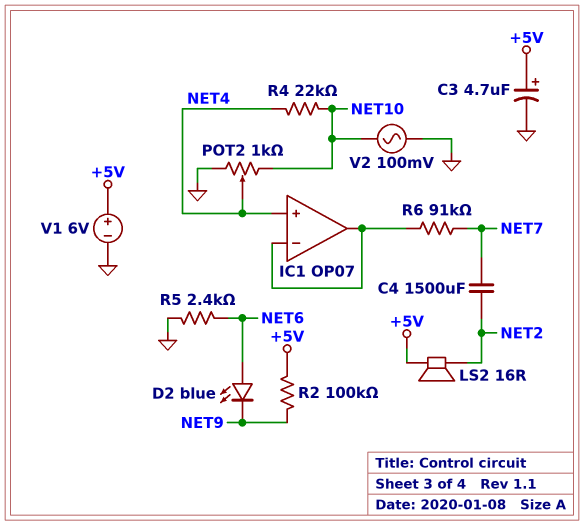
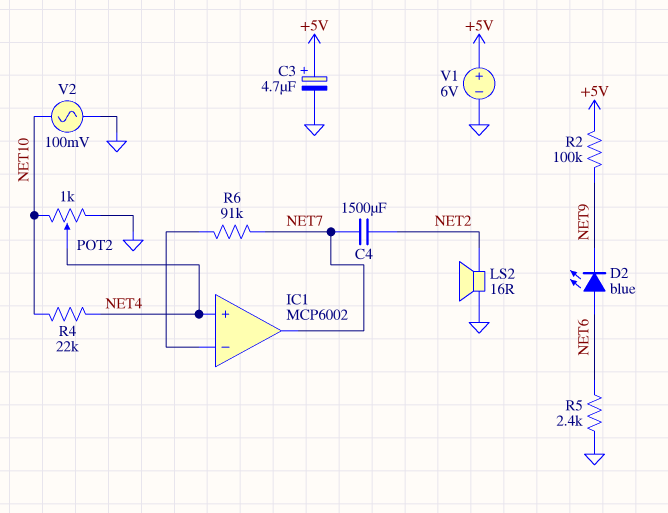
IC1: OP07 -> MCP6002
IC1 pin out: IC1/in- -> NET7
LS2: speaker 16R (+5V, NET2) -> speaker 16R (GND, NET2)

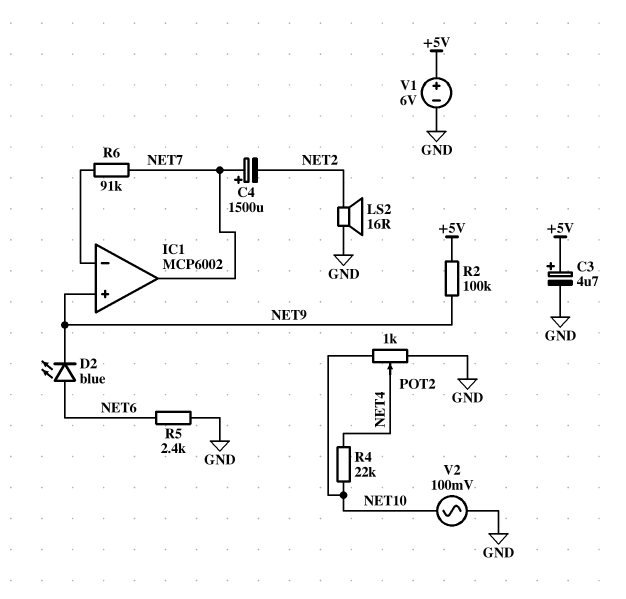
C4: 1500uF (NET2, NET7) -> 1500uF (plus NET7, minus NET2)
IC1 pin in+: NET4 -> NET9

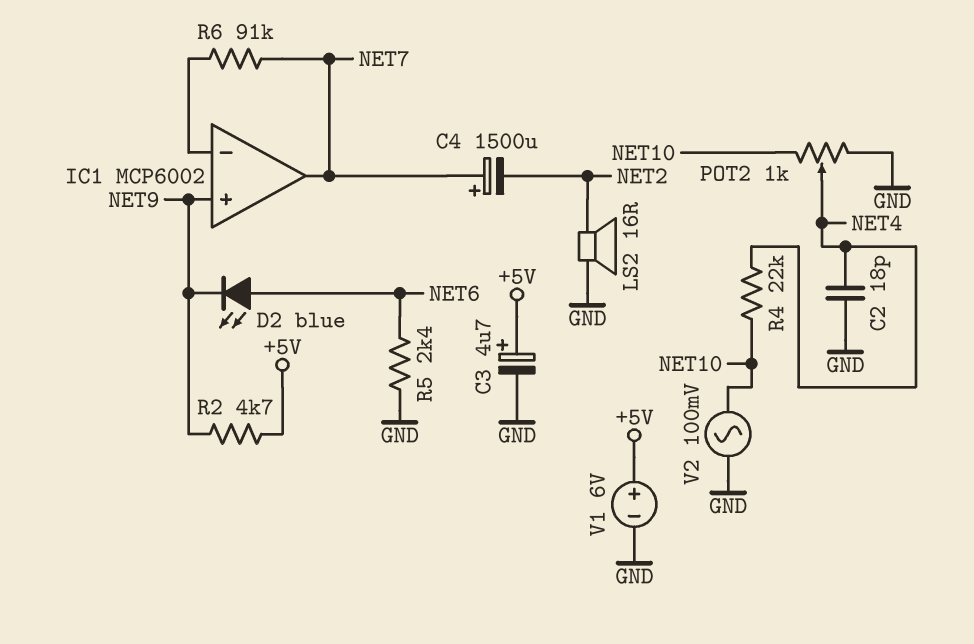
C2: none -> 18pF (GND, NET4)
R2: 100k (+5V, NET9) -> 4.7k (+5V, NET9)

